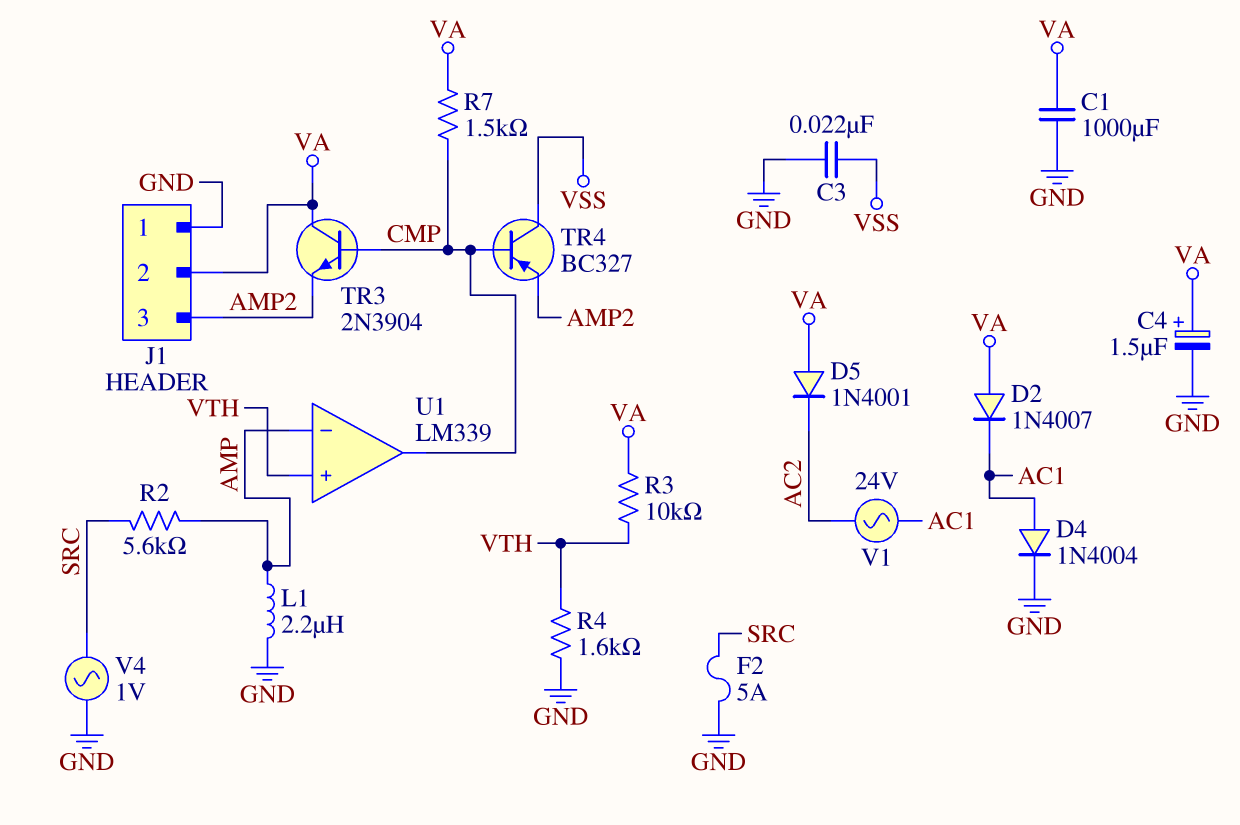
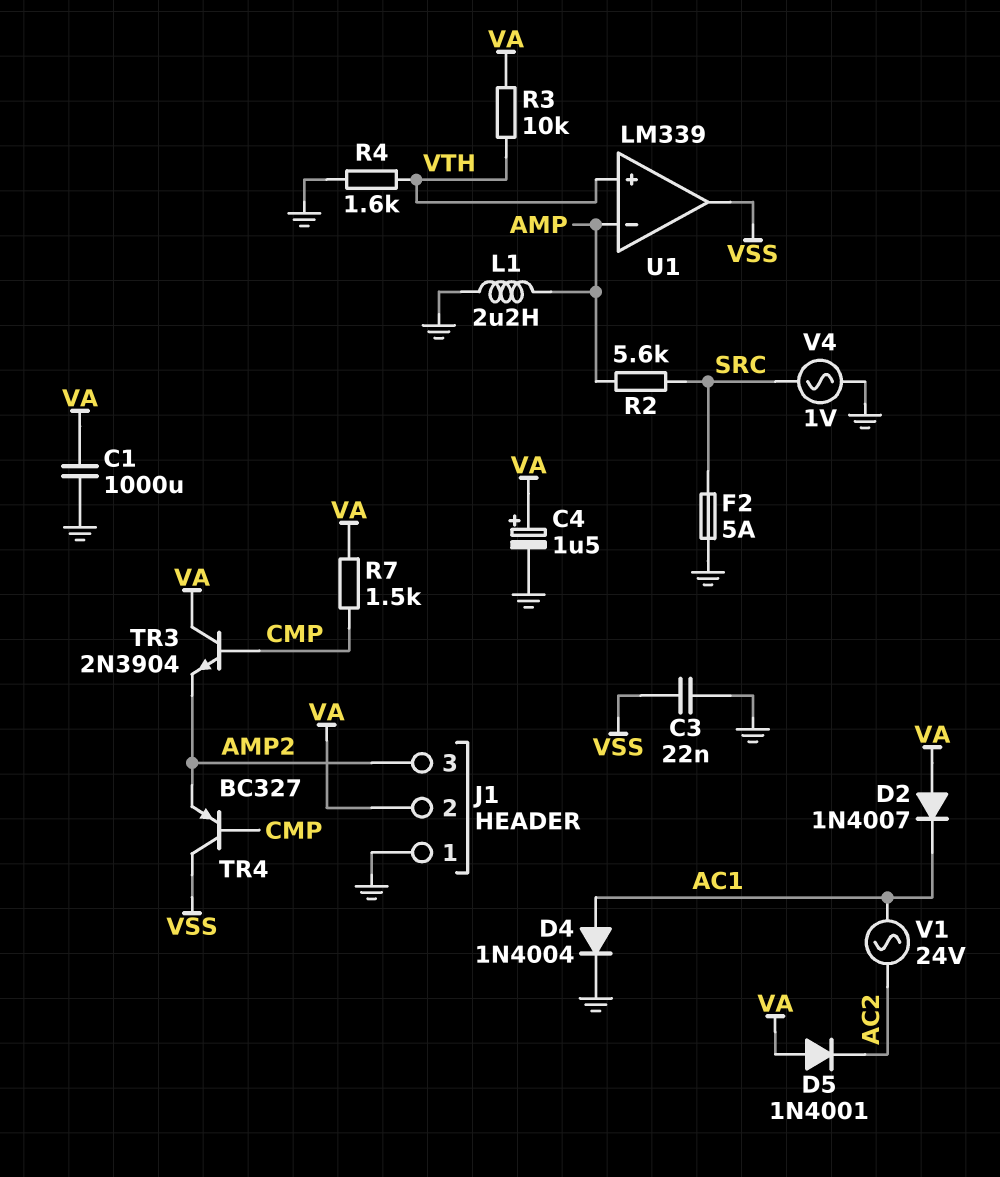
U1 pin out: CMP -> VSS

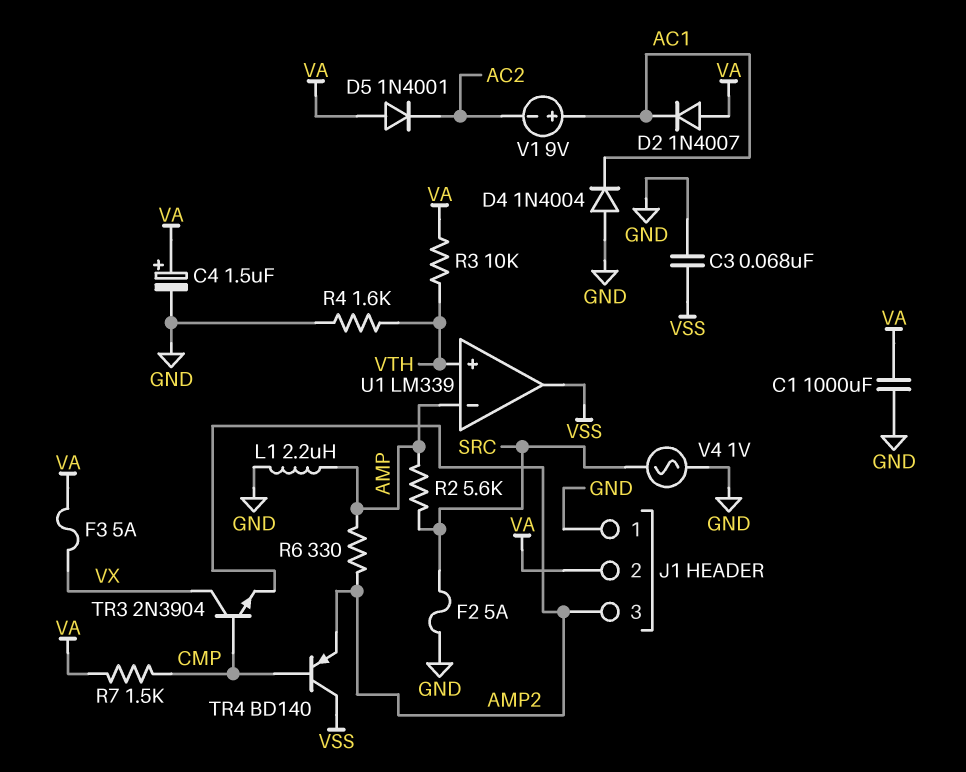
C3: 22nF (GND, VSS) -> 68nF (GND, VSS)
D4: diode 1N4004 (A AC1, K GND) -> diode 1N4004 (A GND, K AC1)
F3: none -> 5A (VA, VX)
R6: none -> 330 (AMP, AMP2)
TR3: NPN 2N3904 (B CMP, C VA, E AMP2) -> NPN 2N3904 (B CMP, C VX, E AMP2)
TR4: PNP BC327 (B CMP, C VSS, E AMP2) -> PNP BD140 (B CMP, C VSS, E AMP2)
V1: AC 24V (AC1, AC2) -> 9V (plus AC1, minus AC2)

